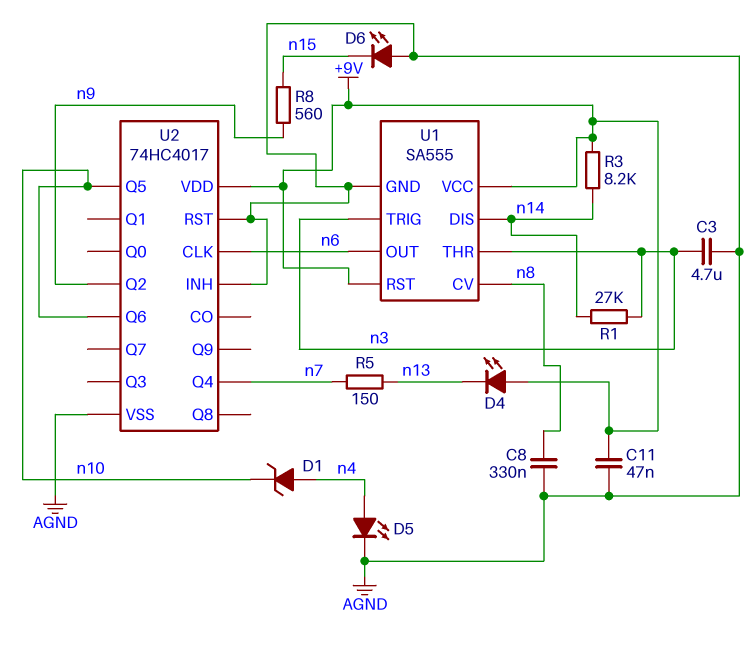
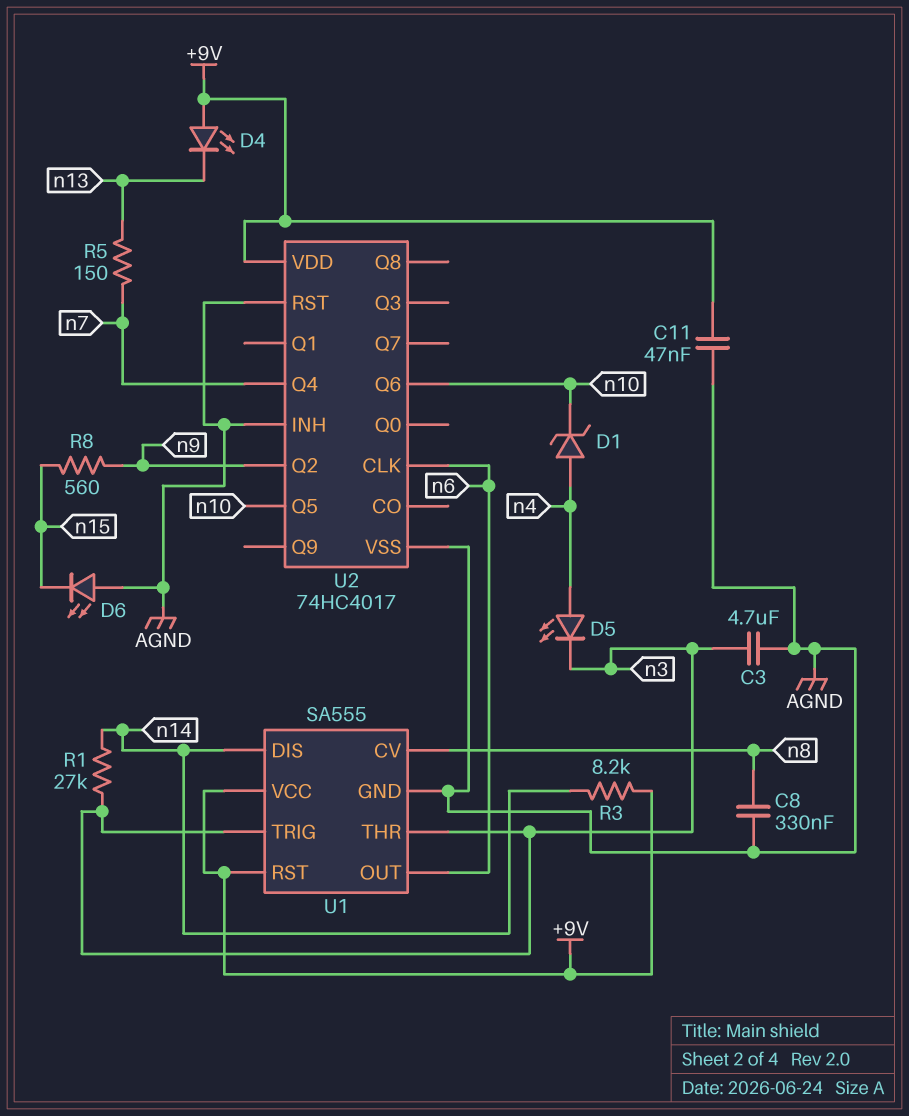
D5: LED (A n4, K AGND) -> LED (A n4, K n3)

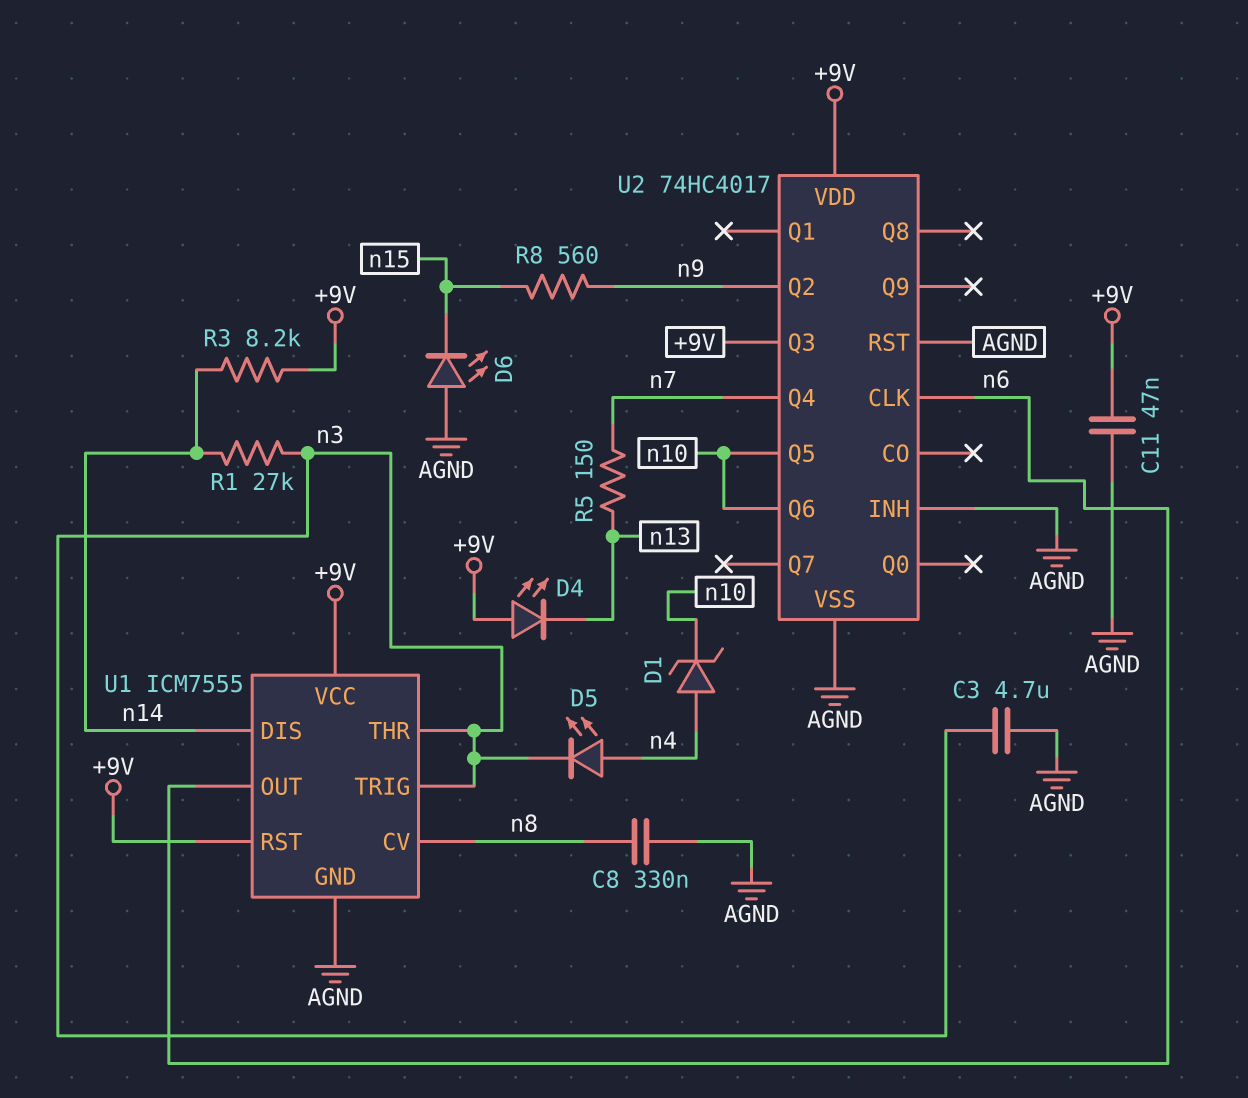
U1: SA555 -> ICM7555
U2 pin Q3: none -> +9V

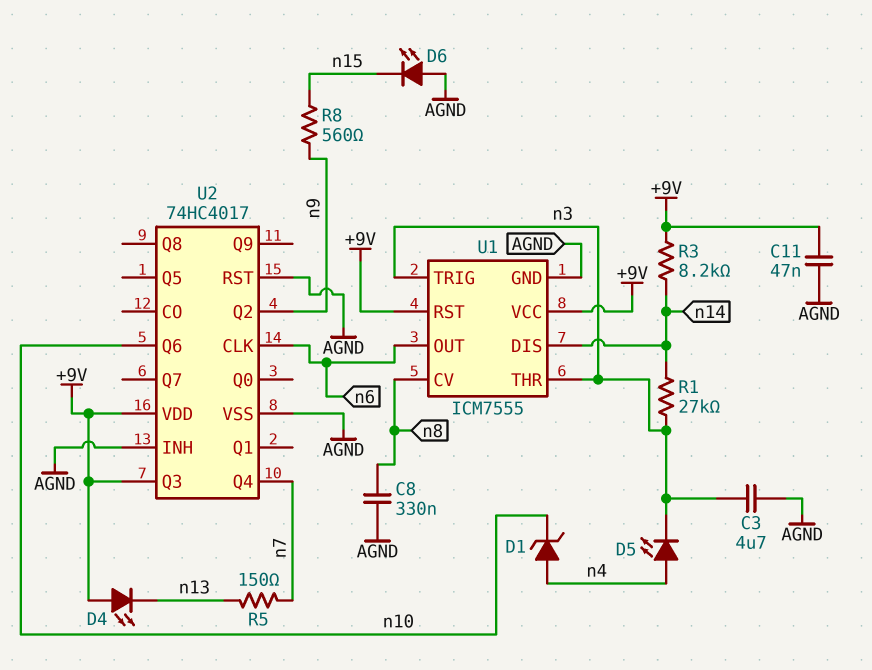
U2 pin Q5: n10 -> none

